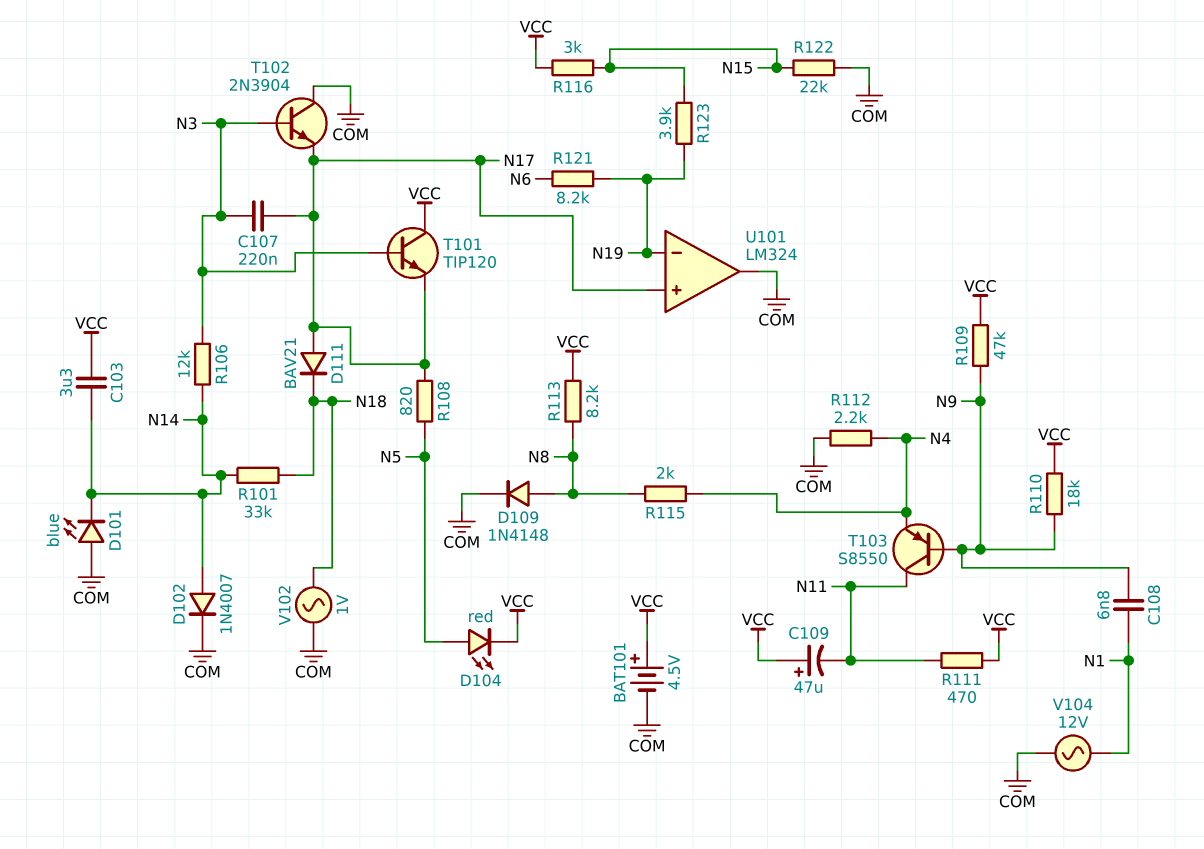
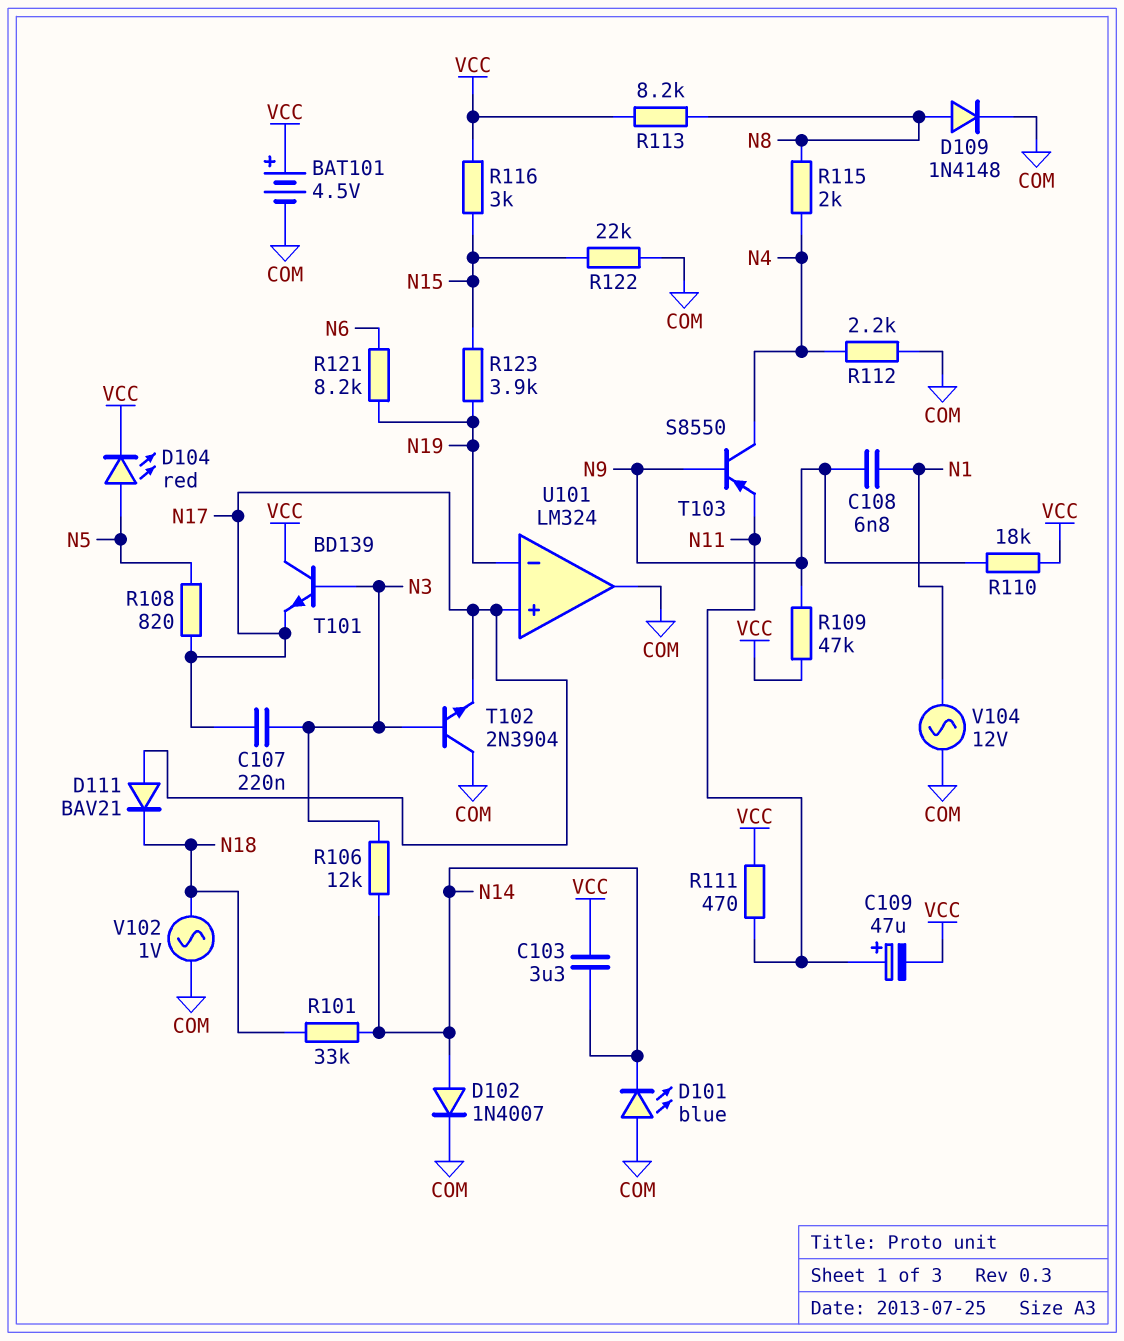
C109: 47uF (plus VCC, minus N11) -> 47uF (plus N11, minus VCC)
T101: NPN TIP120 (B N3, C VCC, E N17) -> NPN BD139 (B N3, C VCC, E N17)
T103: PNP S8550 (B N9, C N11, E N4) -> PNP S8550 (B N9, C N4, E N11)

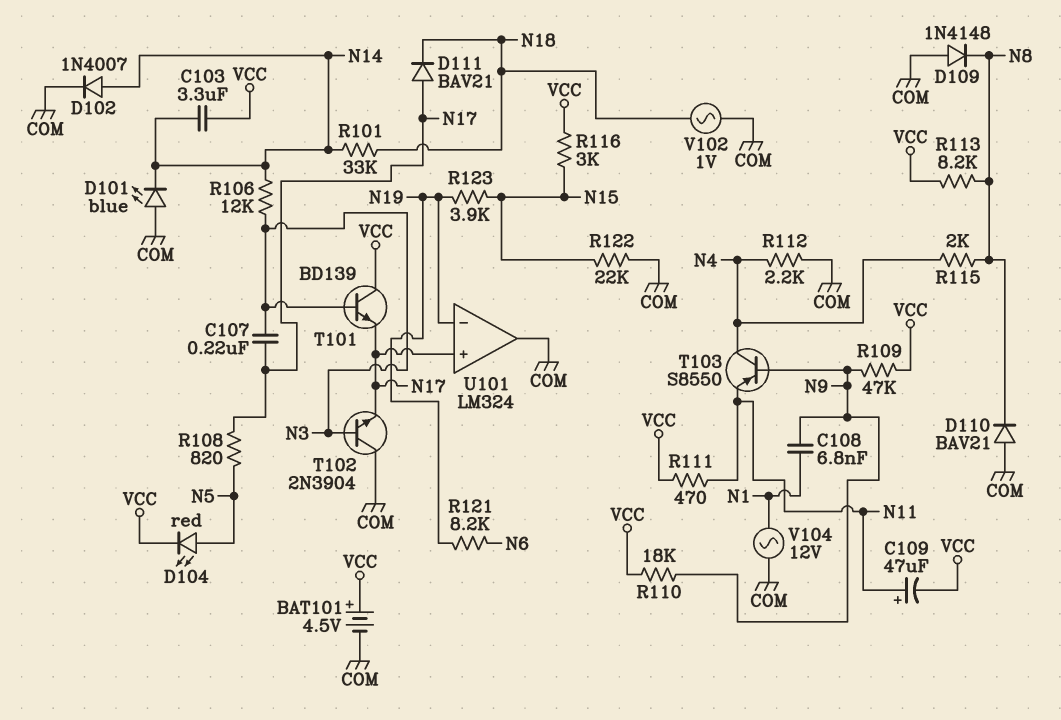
D109: diode 1N4148 (A N8, K COM) -> diode 1N4148 (A COM, K N8)
D110: none -> diode BAV21 (A COM, K N8)

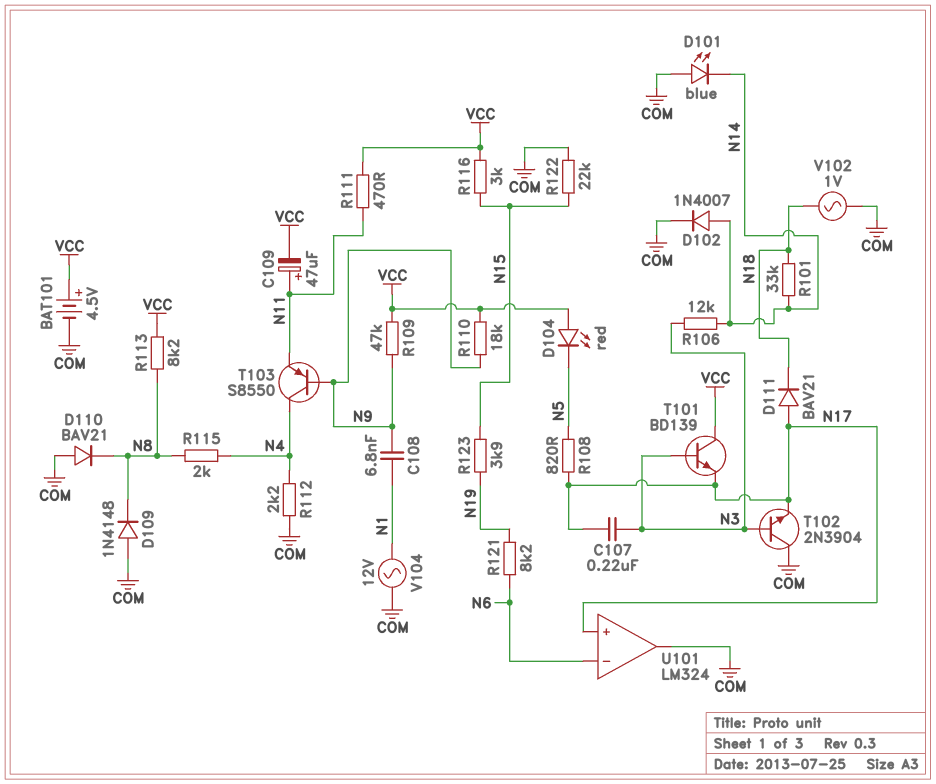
C103: 3.3uF (N14, VCC) -> none
D104: LED red (A N5, K VCC) -> LED red (A VCC, K N5)
U101 pin in-: N19 -> N6

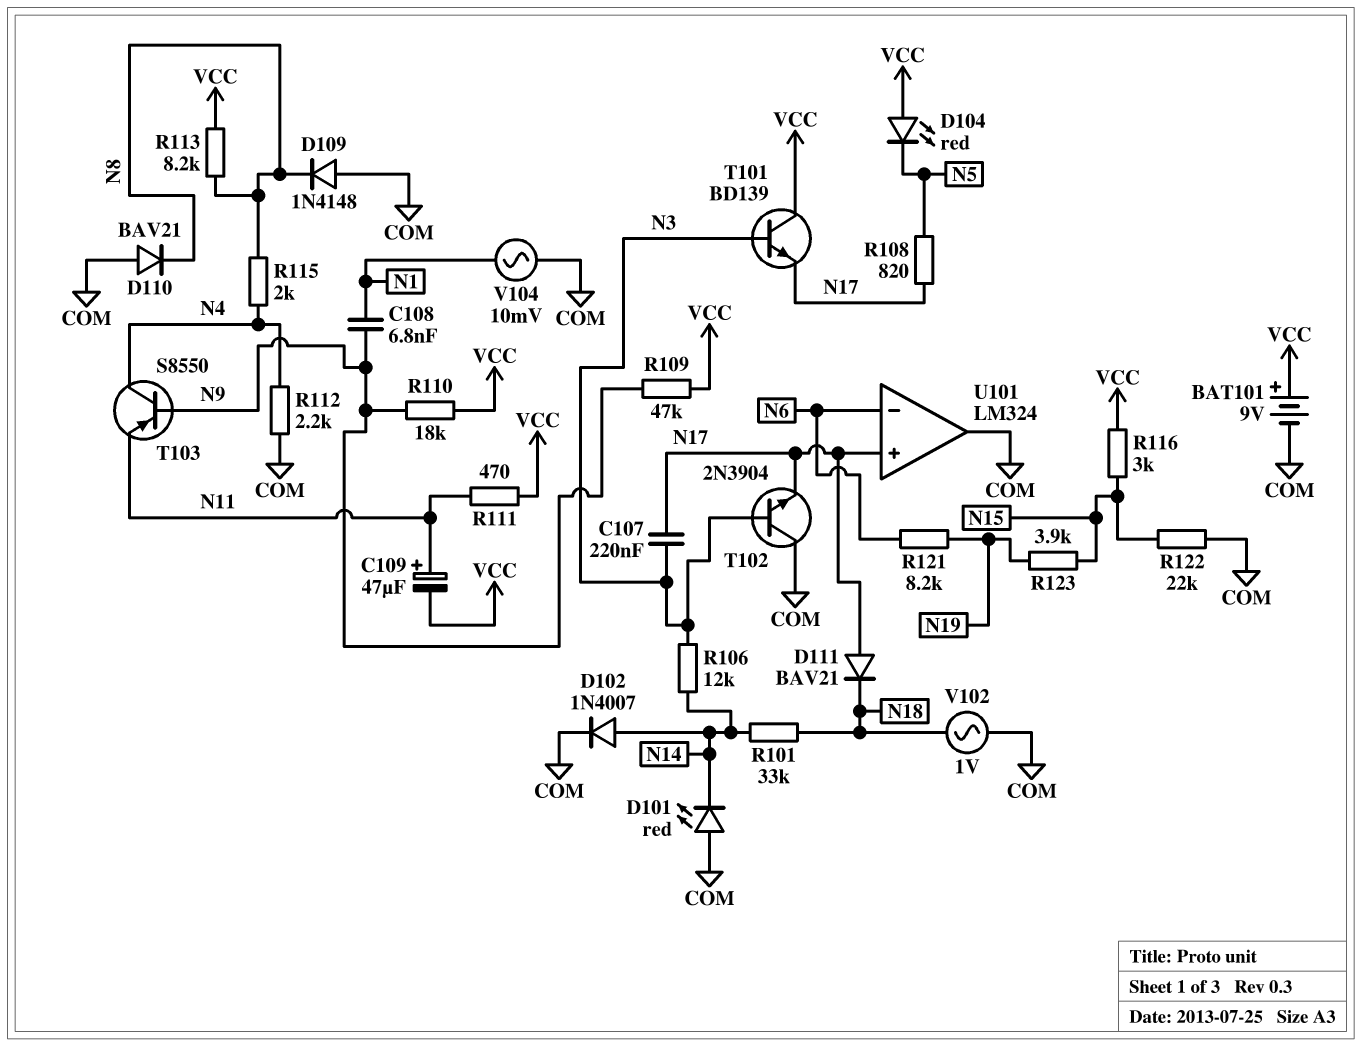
BAT101: 4.5V (plus VCC, minus COM) -> 9V (plus VCC, minus COM)
D101: LED blue (A COM, K N14) -> LED red (A COM, K N14)
V104: AC 12V (COM, N1) -> AC 10mV (COM, N1)

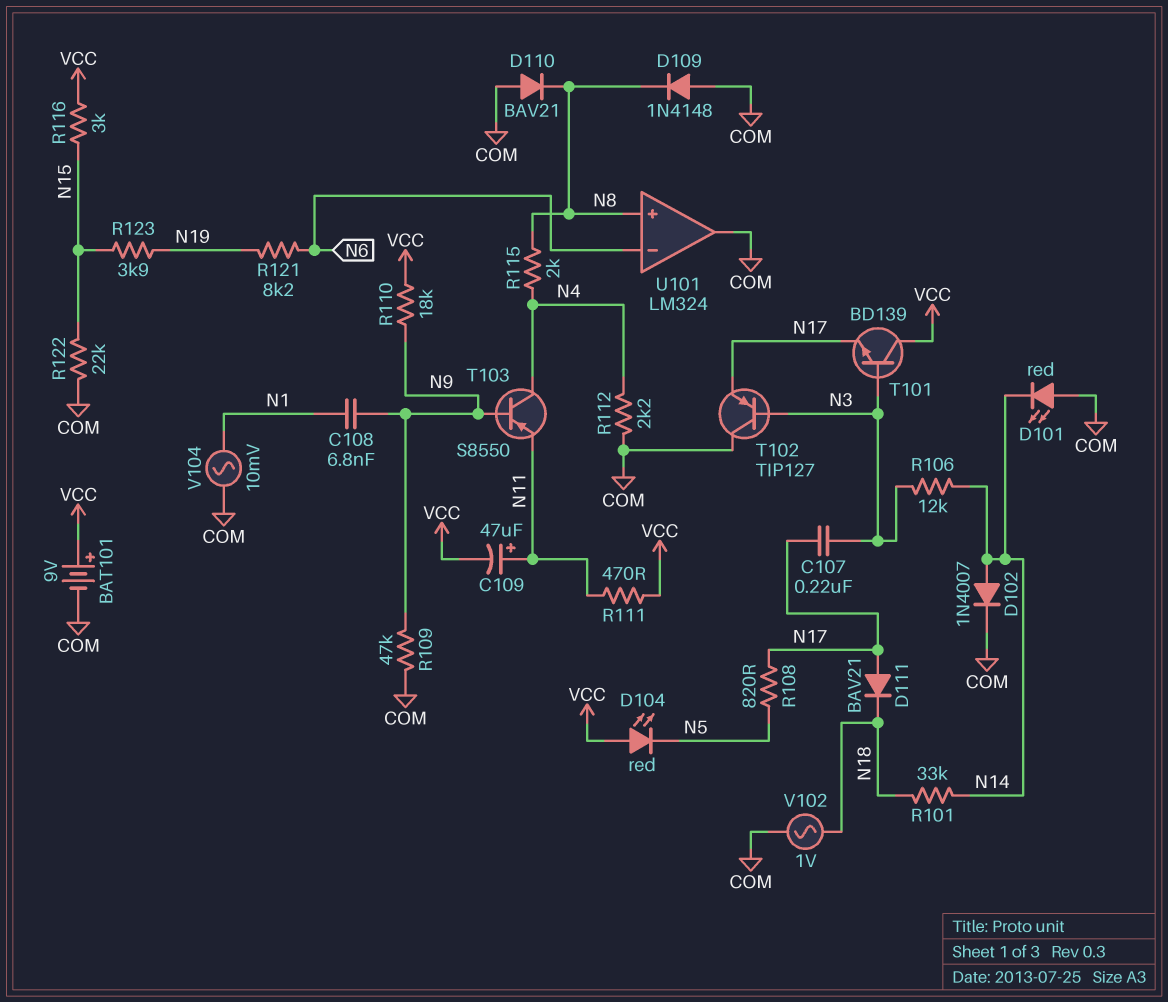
R109: 47k (N9, VCC) -> 47k (COM, N9)
R113: 8.2k (N8, VCC) -> none
T102: NPN 2N3904 (B N3, C COM, E N17) -> PNP TIP127 (B N3, C COM, E N17)
U101 pin in+: N17 -> N8

